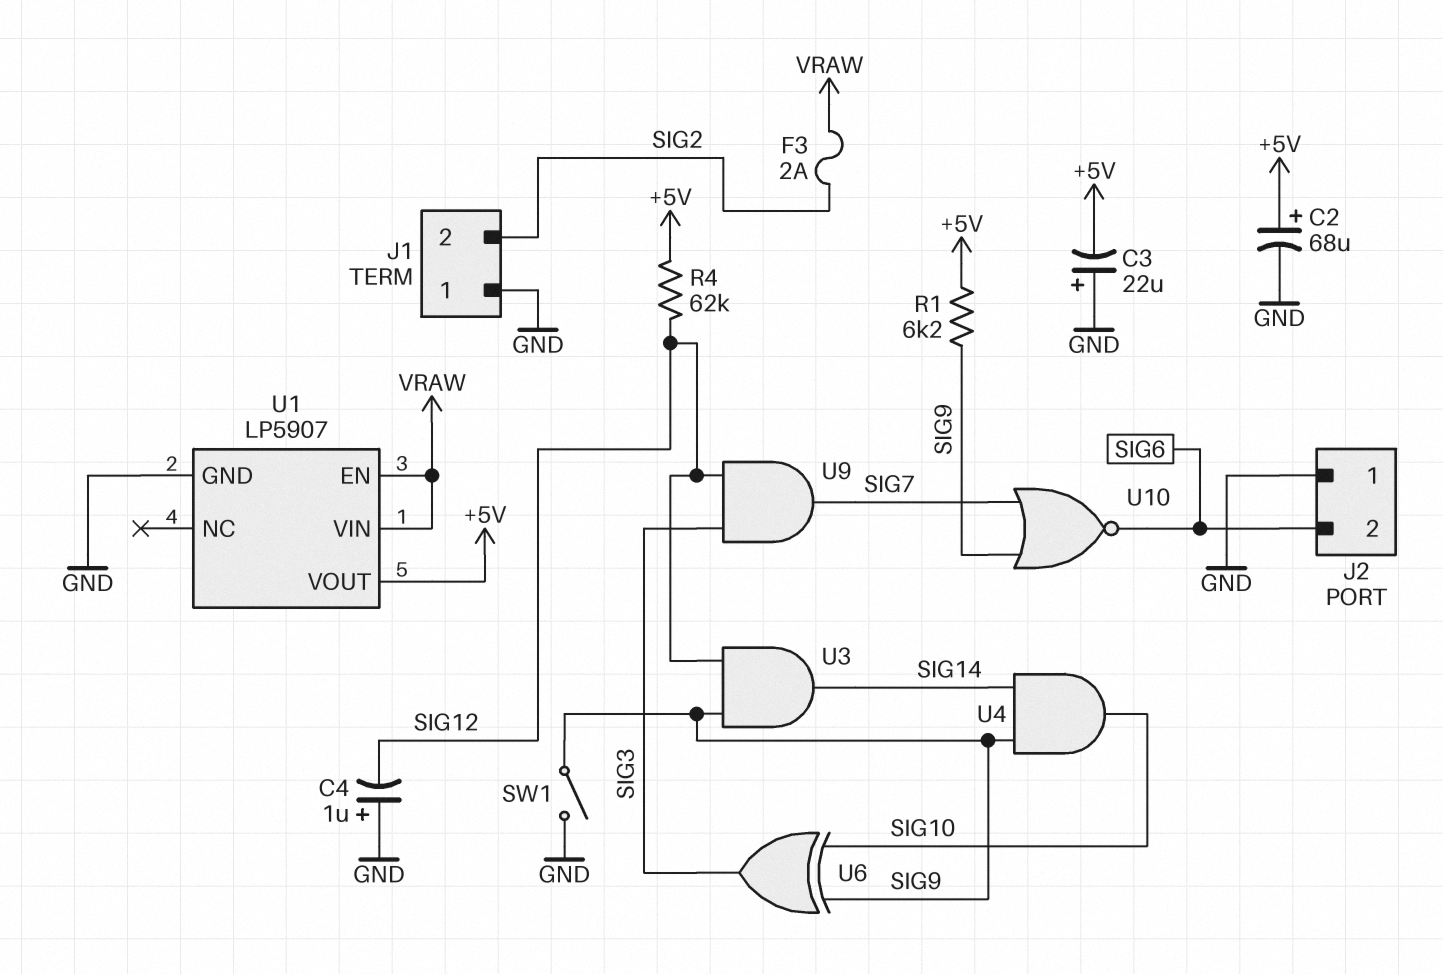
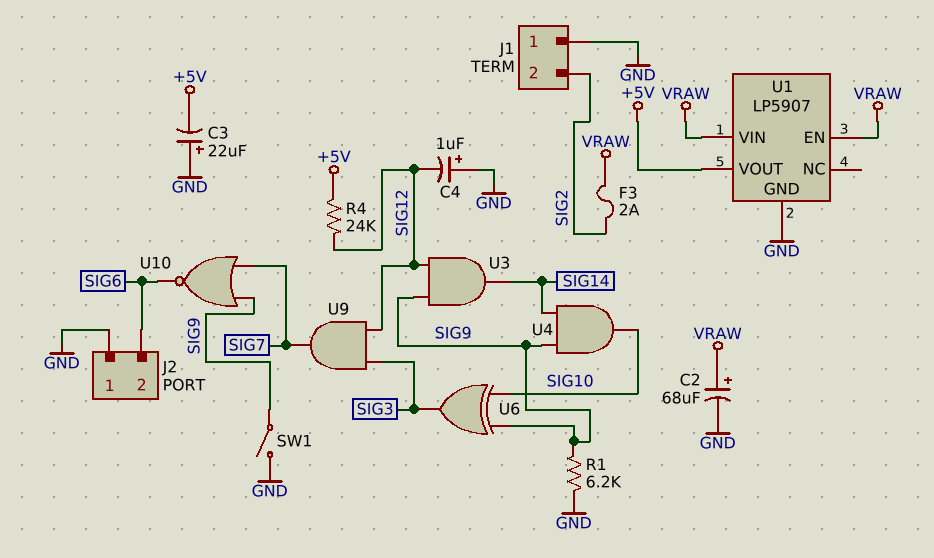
C2: 68uF (plus +5V, minus GND) -> 68uF (plus VRAW, minus GND)
R1: 6.2k (+5V, SIG9) -> 6.2k (GND, SIG9)
R4: 62k (+5V, SIG12) -> 24k (+5V, SIG12)

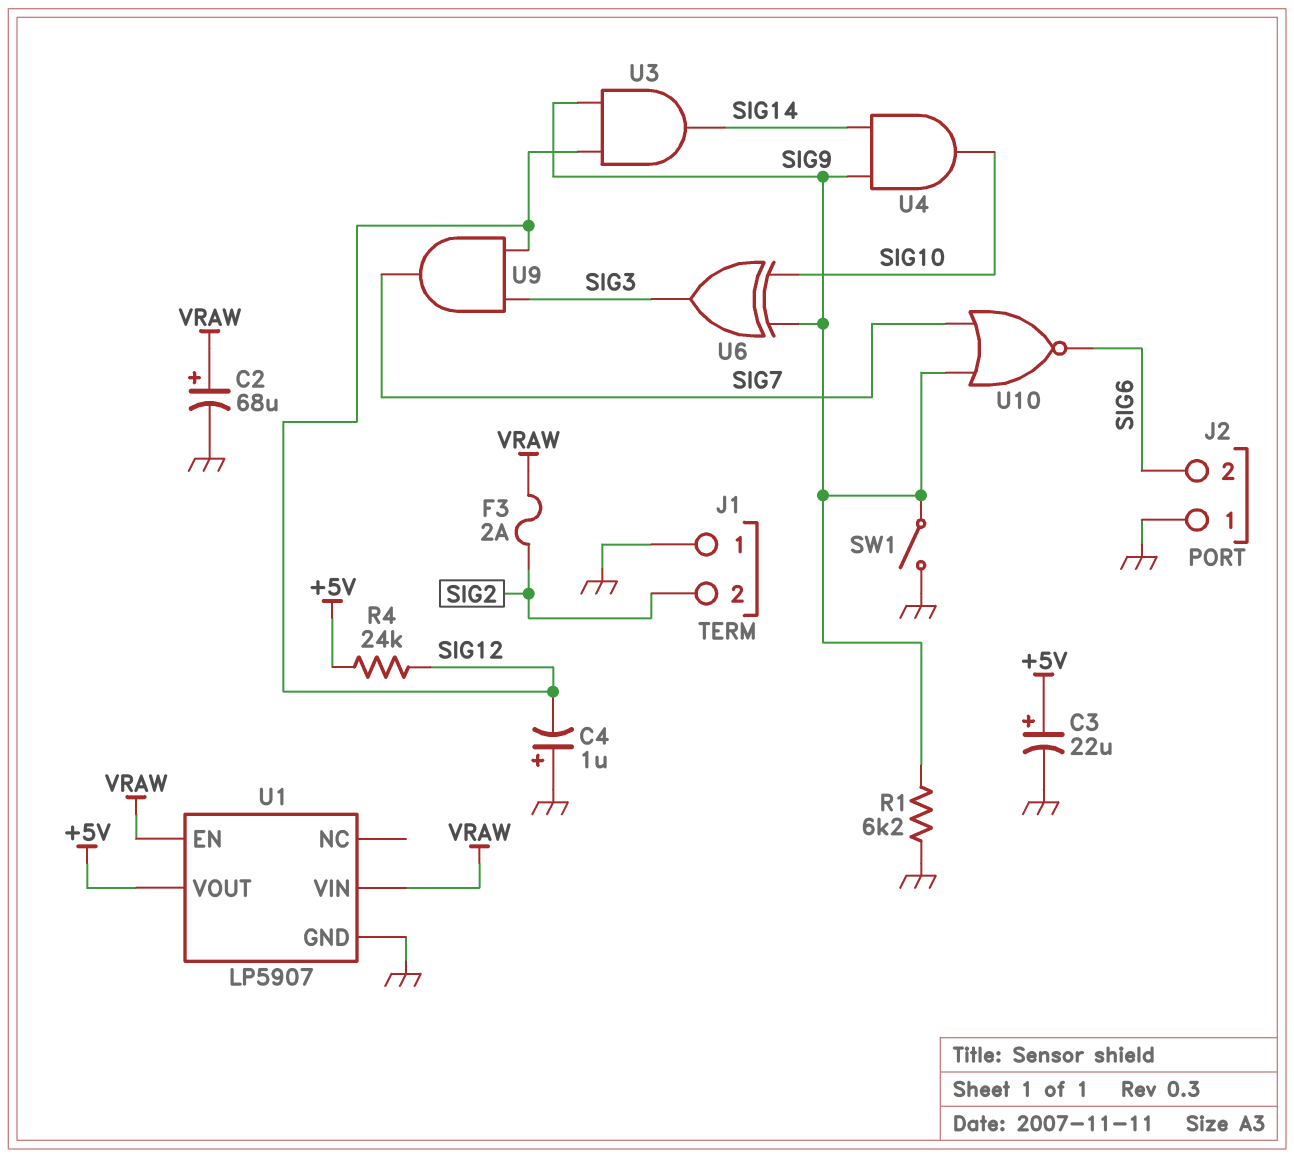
C3: 22uF (plus GND, minus +5V) -> 22uF (plus +5V, minus GND)

